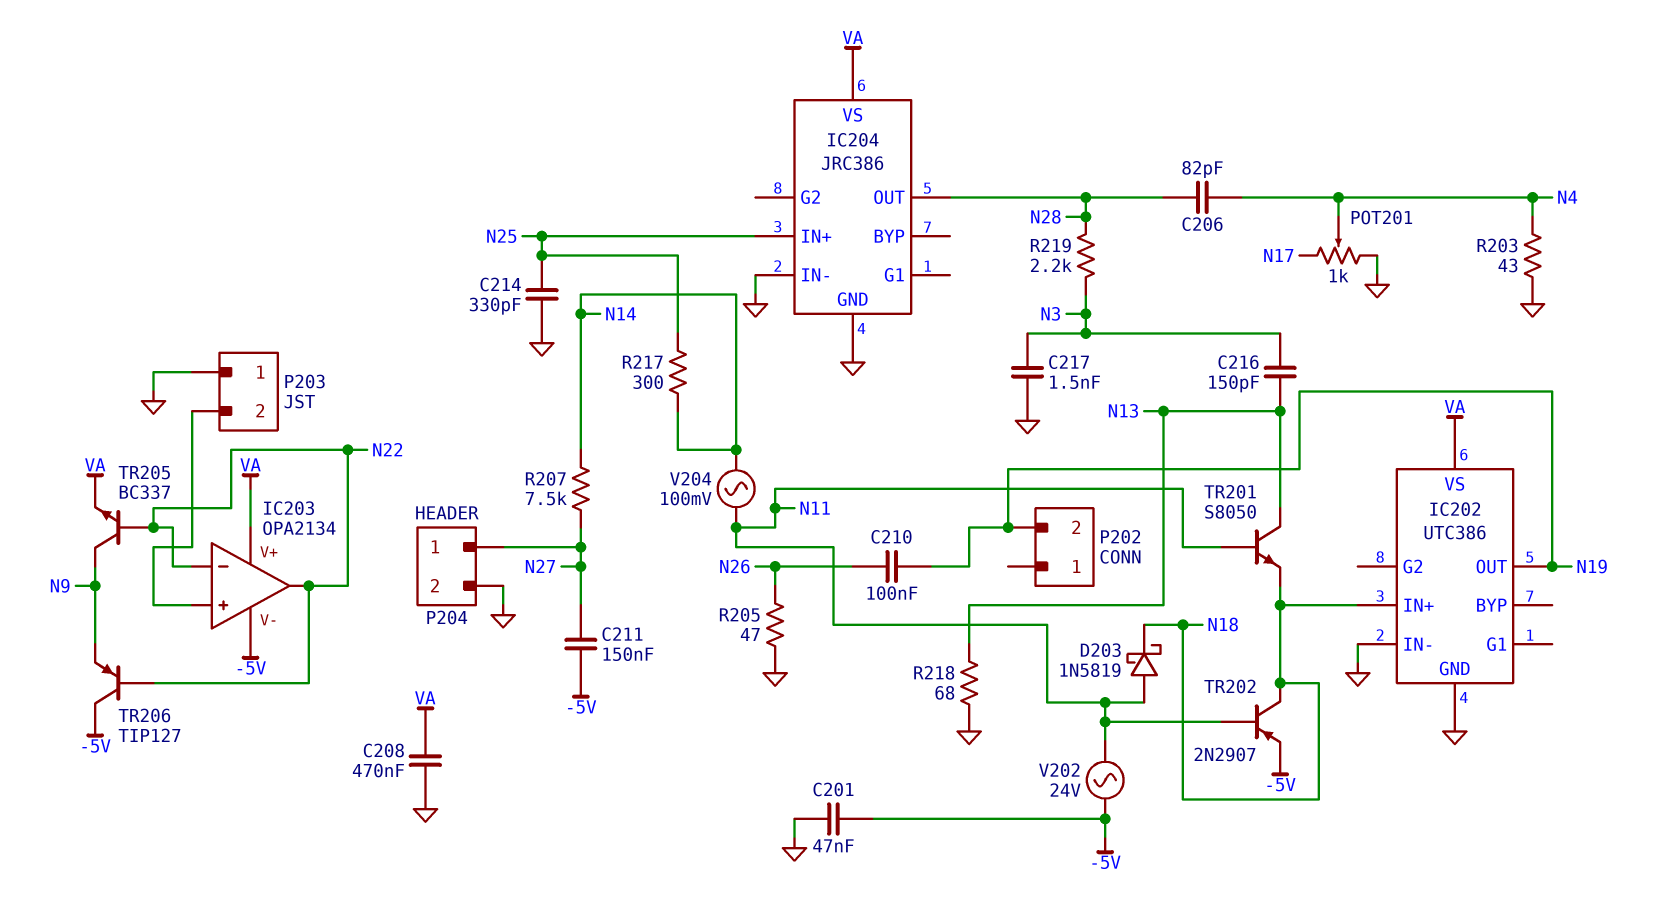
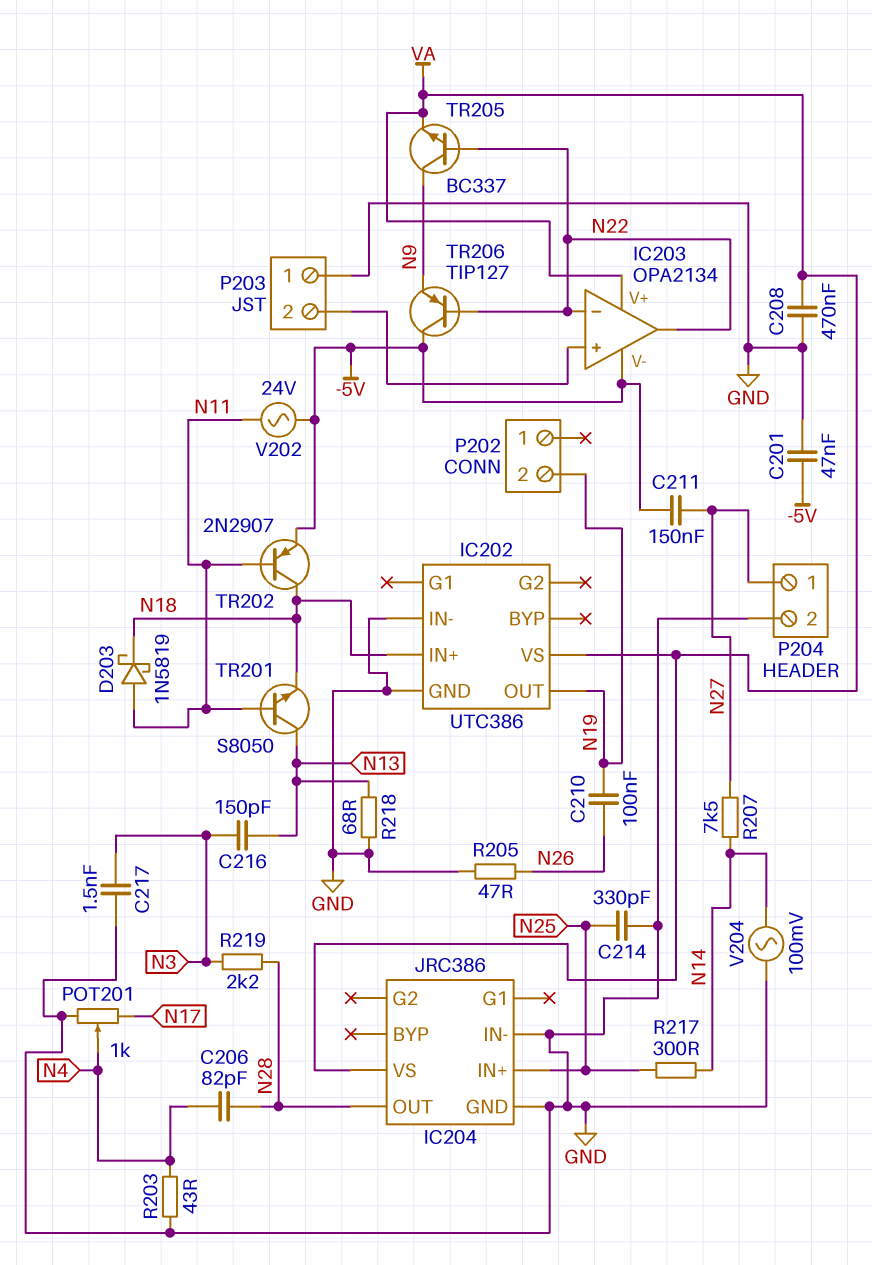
V204: AC 100mV (N11, N14) -> AC 100mV (GND, N14)

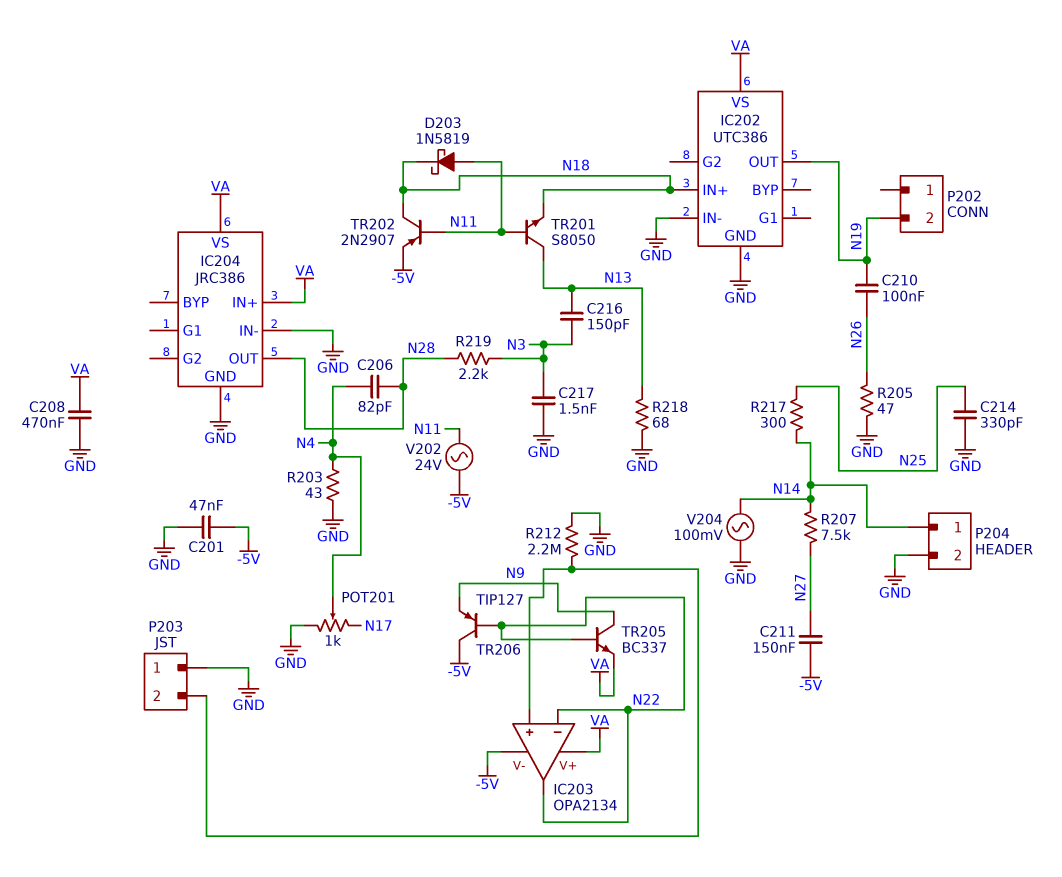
IC204 pin IN+: N25 -> VA
P204 pin 1: N27 -> N14
R212: none -> 2.2M (GND, IC203/in+)

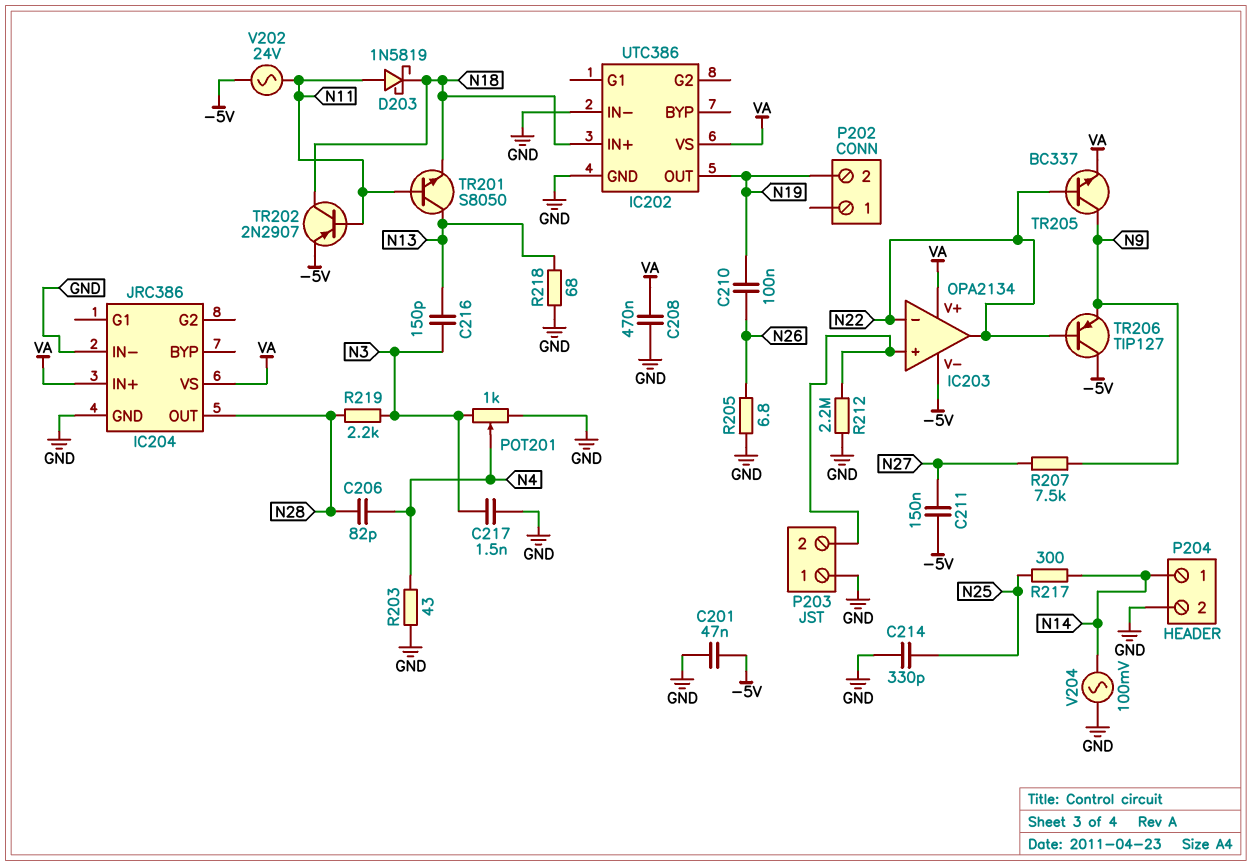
POT201: 1k (GND, N17, wiper N4) -> 1k (GND, N3, wiper N4)
R205: 47 (GND, N26) -> 6.8 (GND, N26)
R207: 7.5k (N14, N27) -> 7.5k (N9, N27)

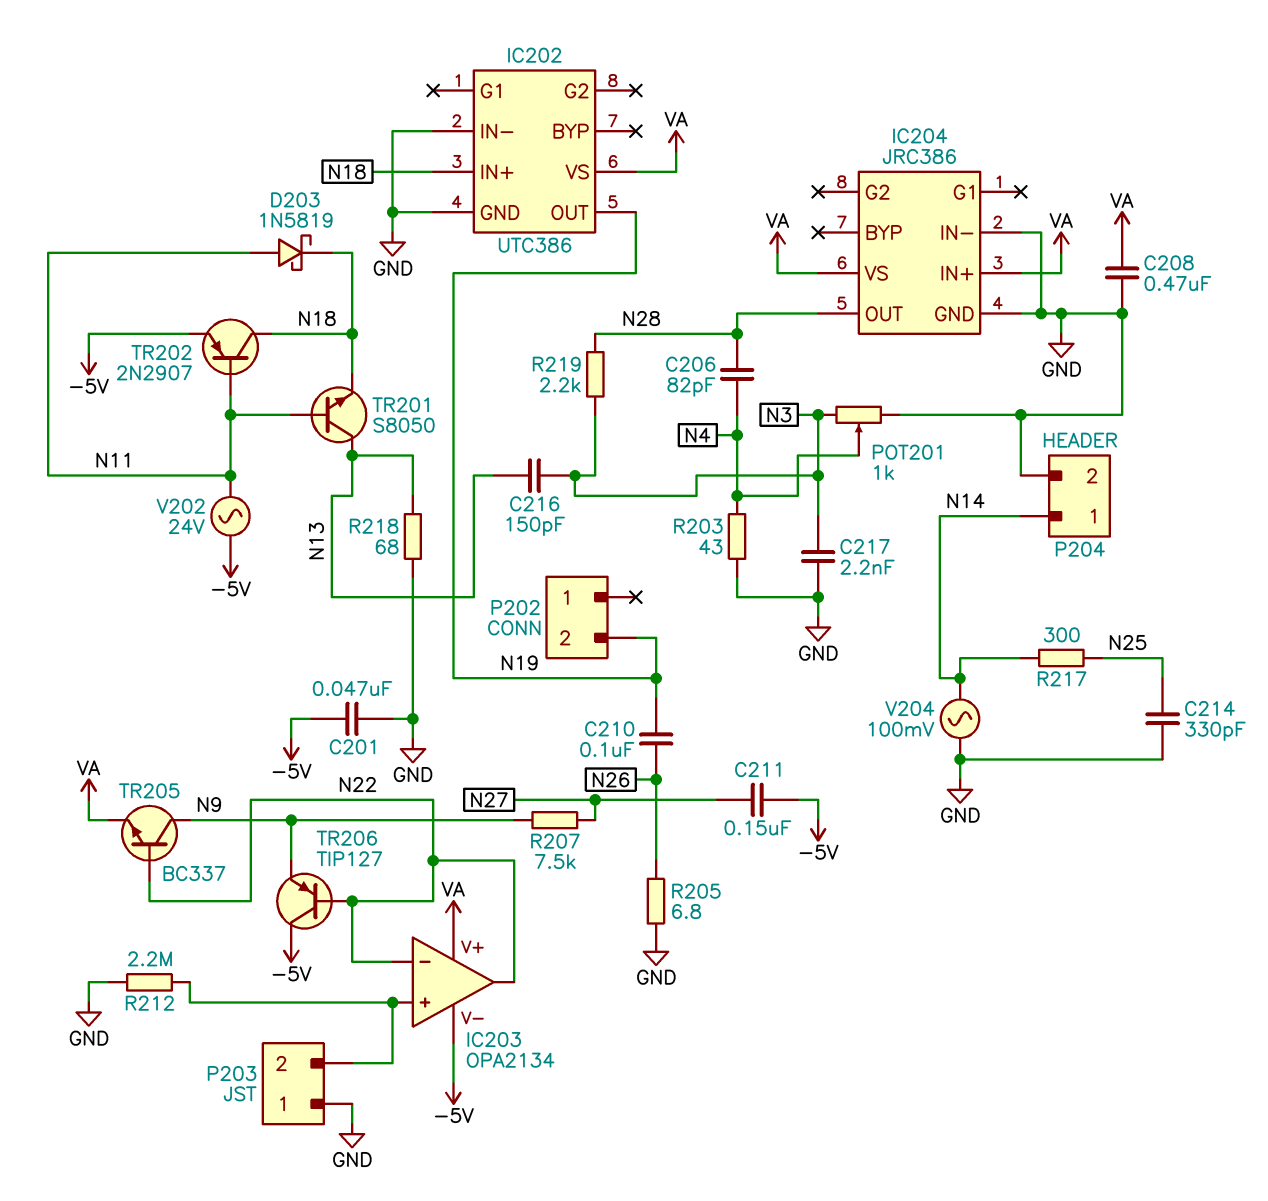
C217: 1.5nF (GND, N3) -> 2.2nF (GND, N3)

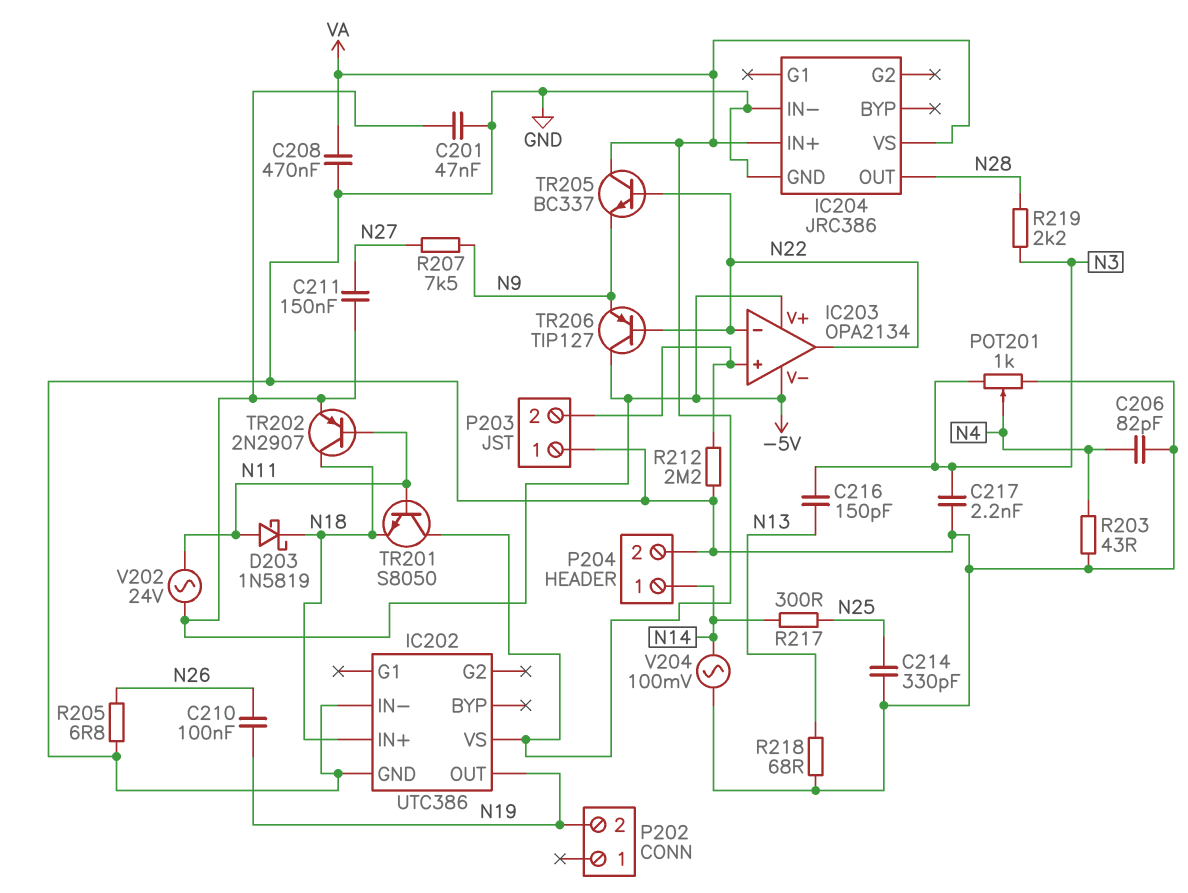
C206: 82pF (N4, N28) -> 82pF (GND, N4)
IC203 pin V+: VA -> -5V
TR201: NPN S8050 (B N11, C N13, E N18) -> NPN S8050 (B N11, C VA, E N18)
TR205: NPN BC337 (B N22, C N9, E VA) -> NPN BC337 (B N22, C VA, E N9)

